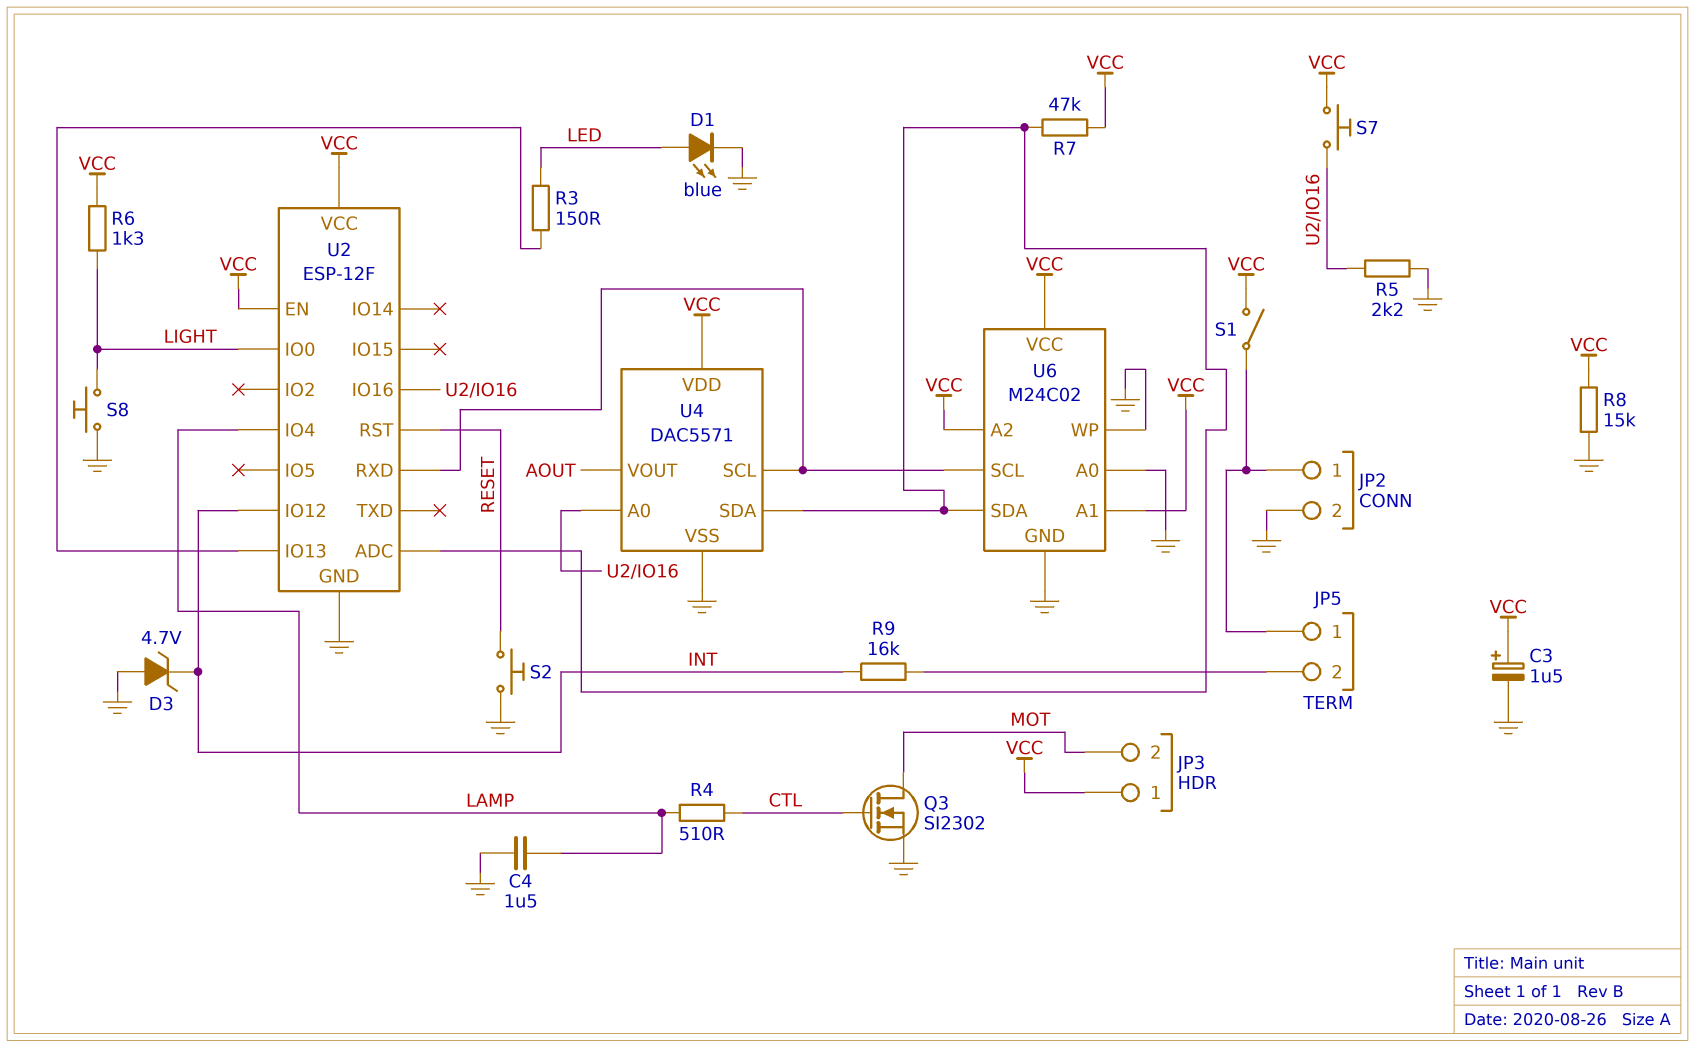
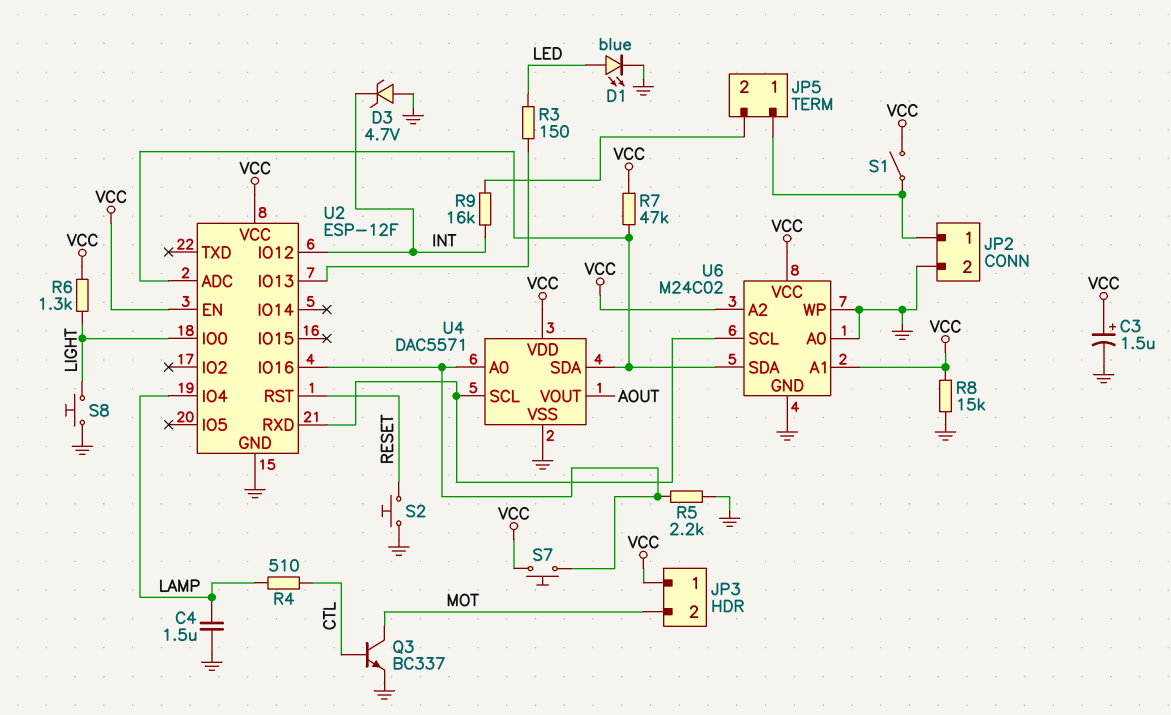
Q3: NMOS SI2302 (G CTL, D MOT, S GND) -> NPN BC337 (B CTL, C MOT, E GND)

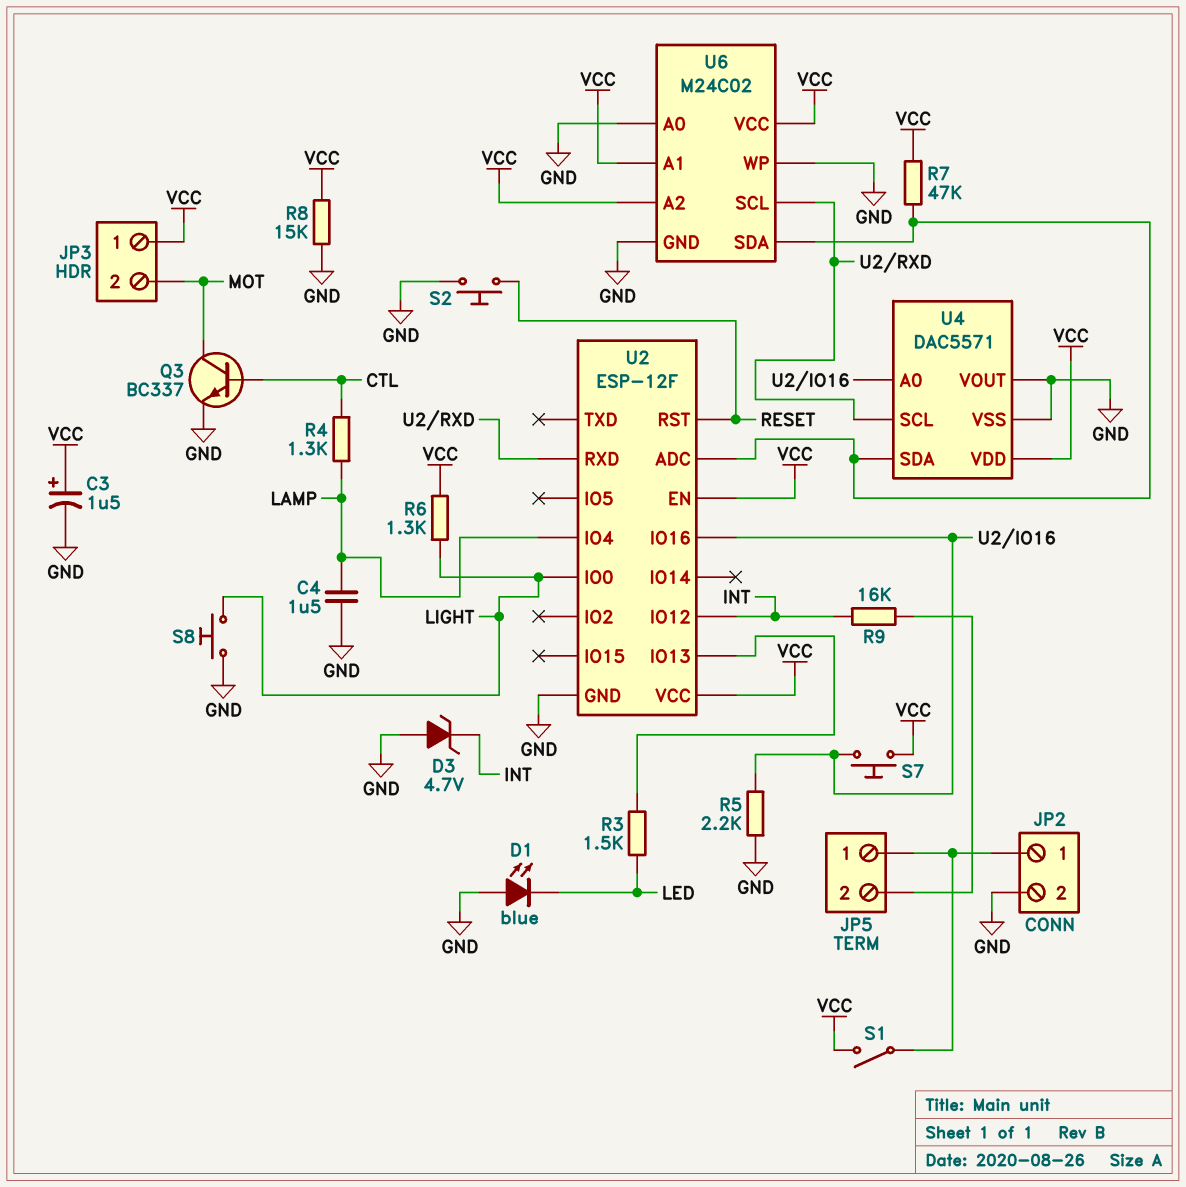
D1: LED blue (A LED, K GND) -> LED blue (A GND, K LED)
R3: 150 (LED, U2/IO13) -> 1.5k (LED, U2/IO13)
R4: 510 (CTL, LAMP) -> 1.3k (CTL, LAMP)
U4 pin VOUT: AOUT -> GND

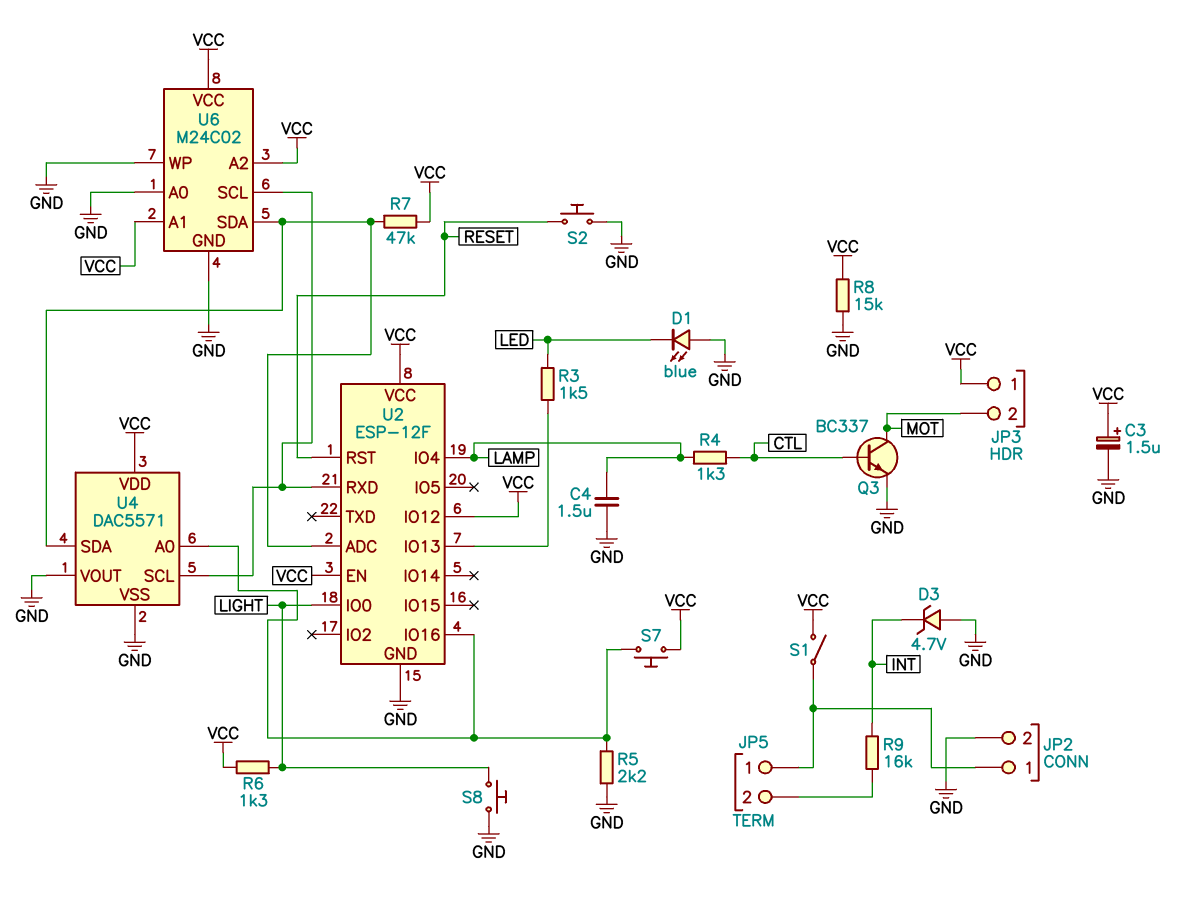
U2 pin IO12: INT -> VCC

